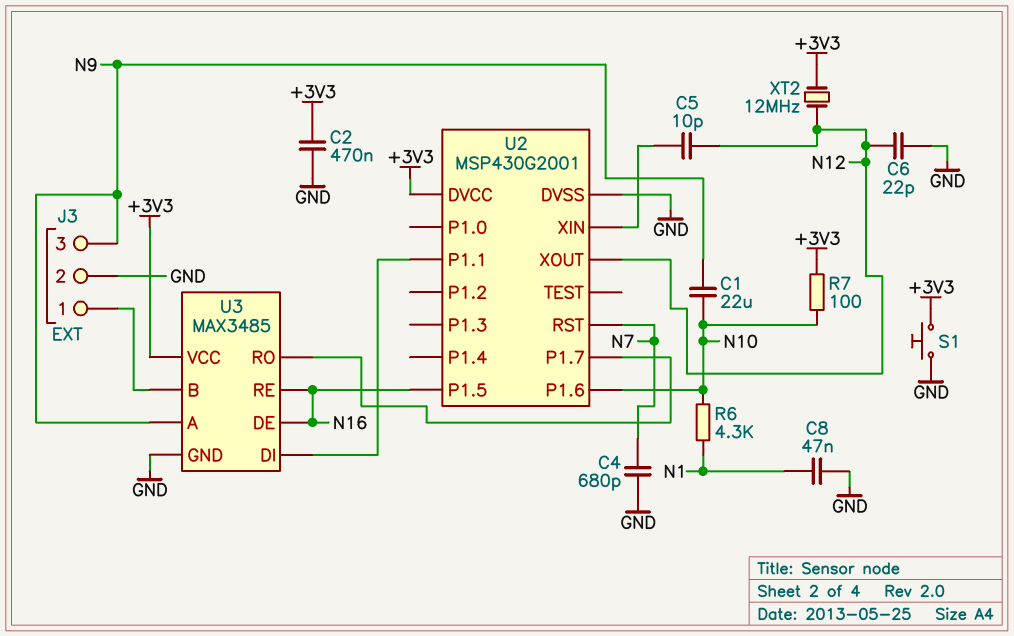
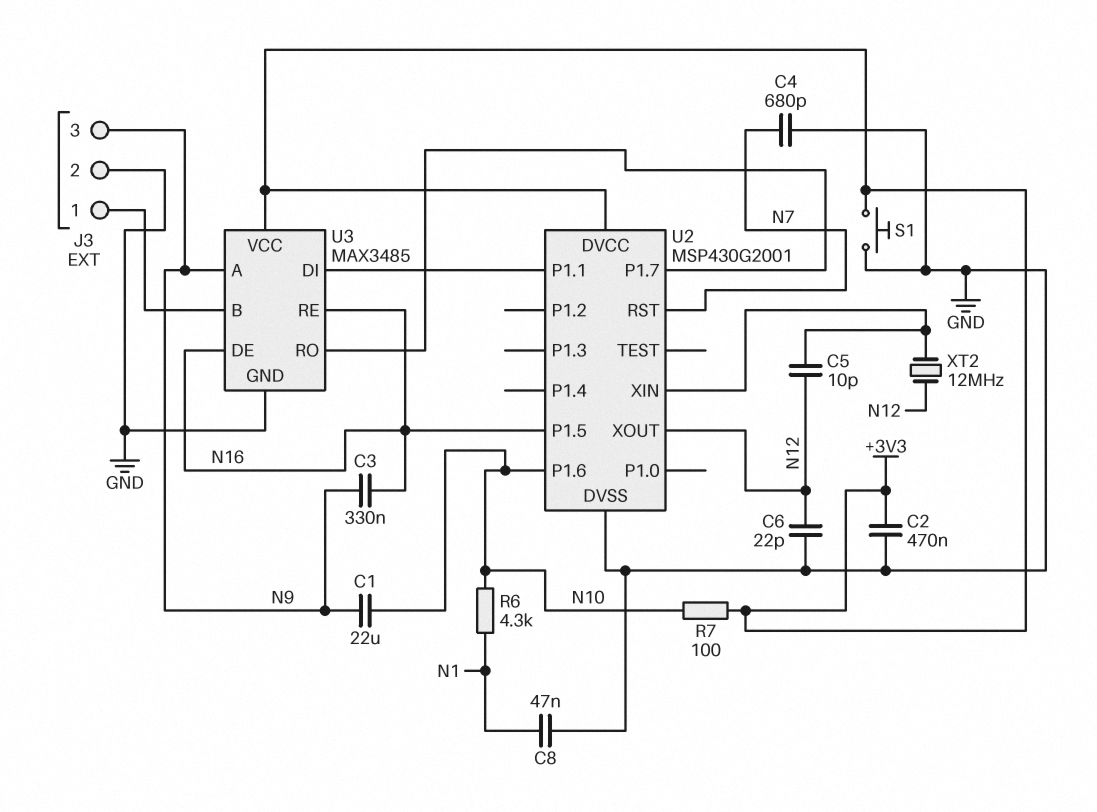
C3: none -> 330nF (N9, N16)
XT2: 12MHz (+3V3, N12) -> 12MHz (N12, U2/XIN)

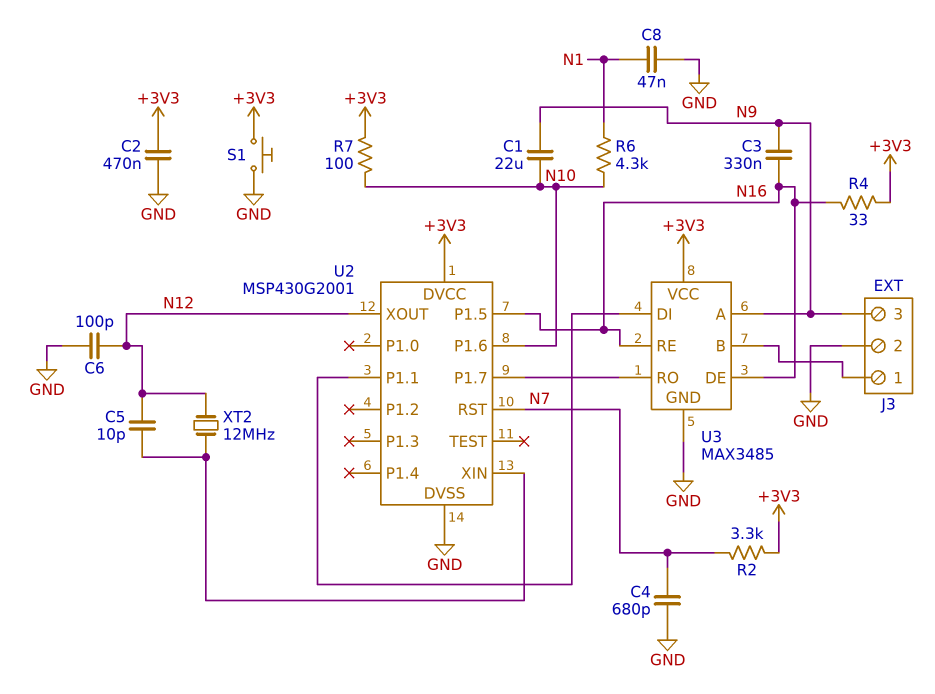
C6: 22pF (GND, N12) -> 100pF (GND, N12)
R2: none -> 3.3k (+3V3, N7)
R4: none -> 33 (+3V3, N16)

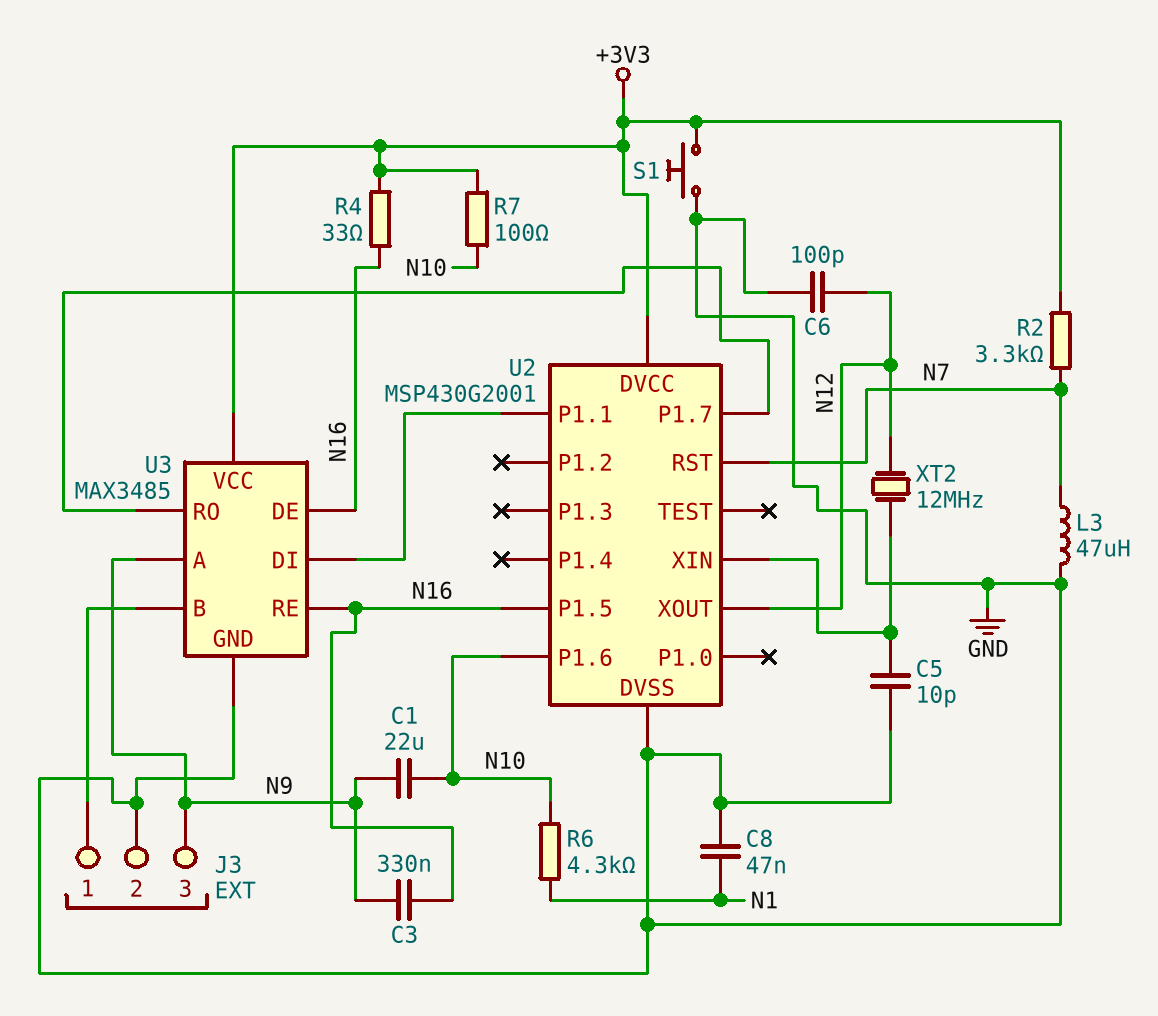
C2: 470nF (+3V3, GND) -> none
C4: 680pF (GND, N7) -> none
C5: 10pF (N12, U2/XIN) -> 10pF (GND, U2/XIN)
L3: none -> 47uH (GND, N7)

